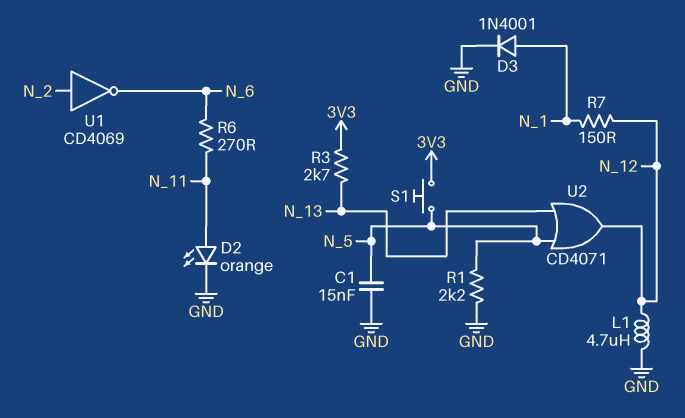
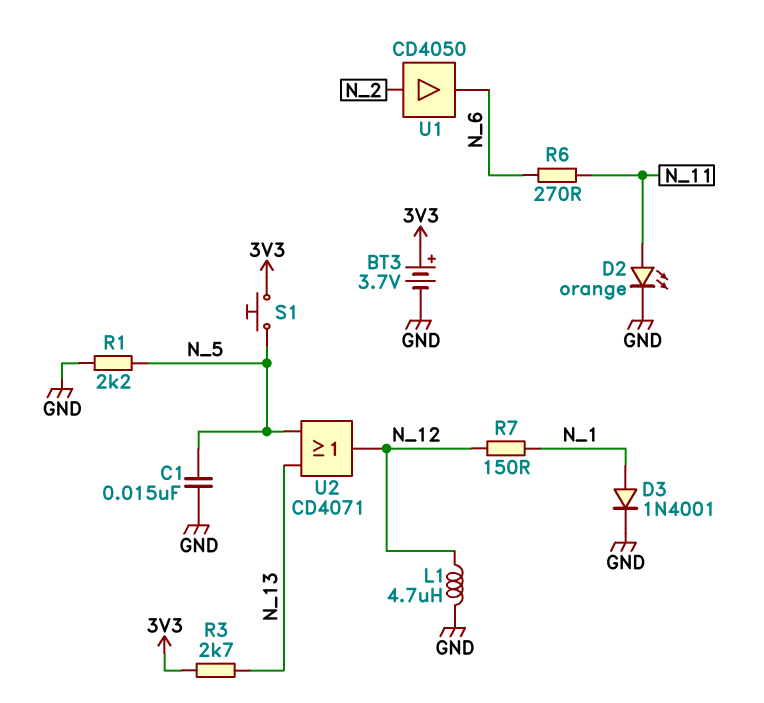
BT3: none -> 3.7V (plus 3V3, minus GND)
U1: NOT CD4069 (in N_2, out N_6) -> buffer CD4050 (in N_2, out N_6)

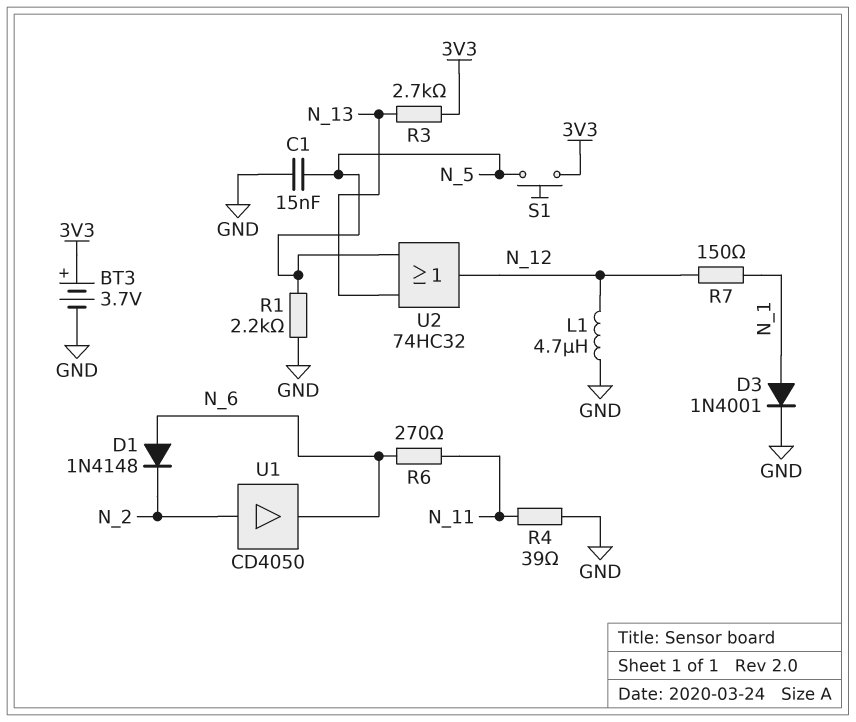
D1: none -> diode 1N4148 (A N_6, K N_2)
D2: LED orange (A N_11, K GND) -> none
R4: none -> 39 (GND, N_11)
U2: OR CD4071 (in N_5, in N_13, out N_12) -> OR 74HC32 (in N_5, in N_13, out N_12)

